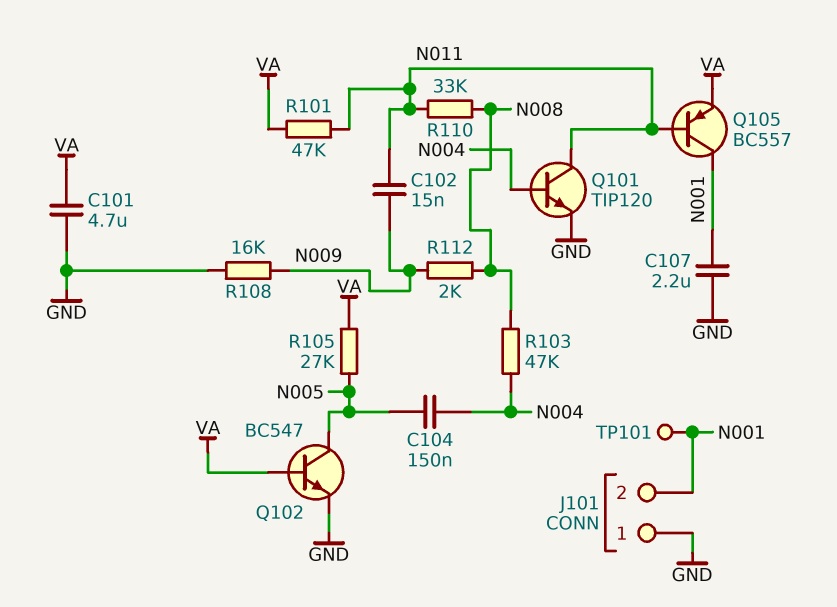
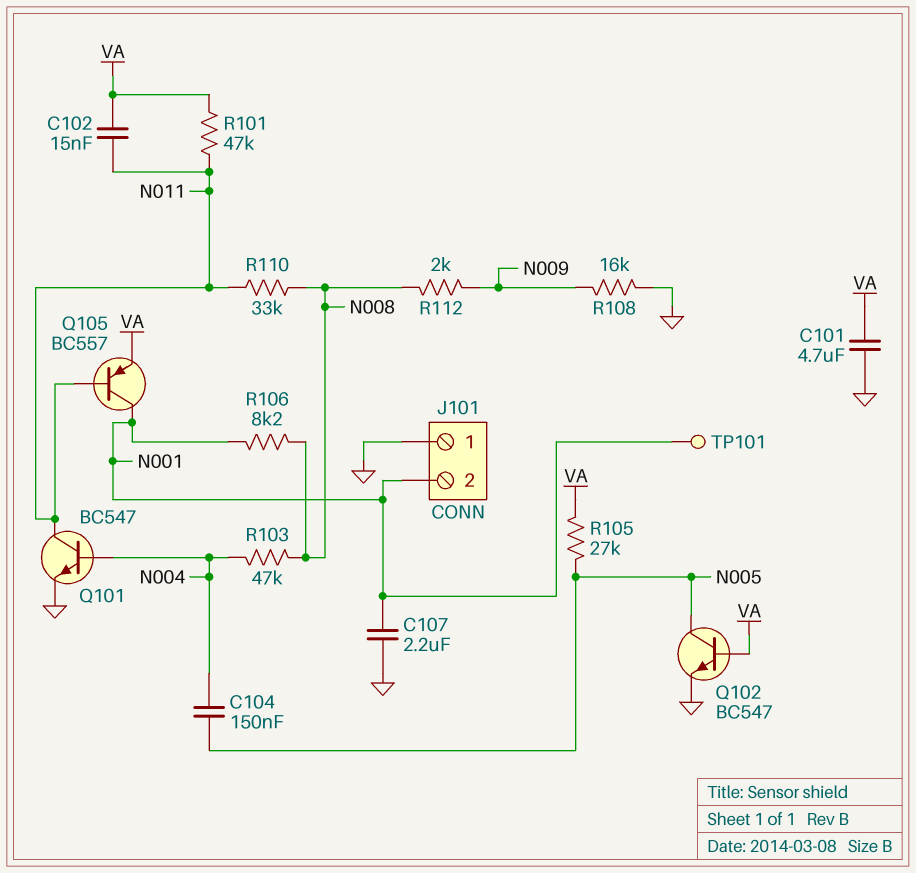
C102: 15nF (N009, N011) -> 15nF (N011, VA)
Q101: NPN TIP120 (B N004, C N011, E GND) -> NPN BC547 (B N004, C N011, E GND)
R106: none -> 8.2k (N001, N008)

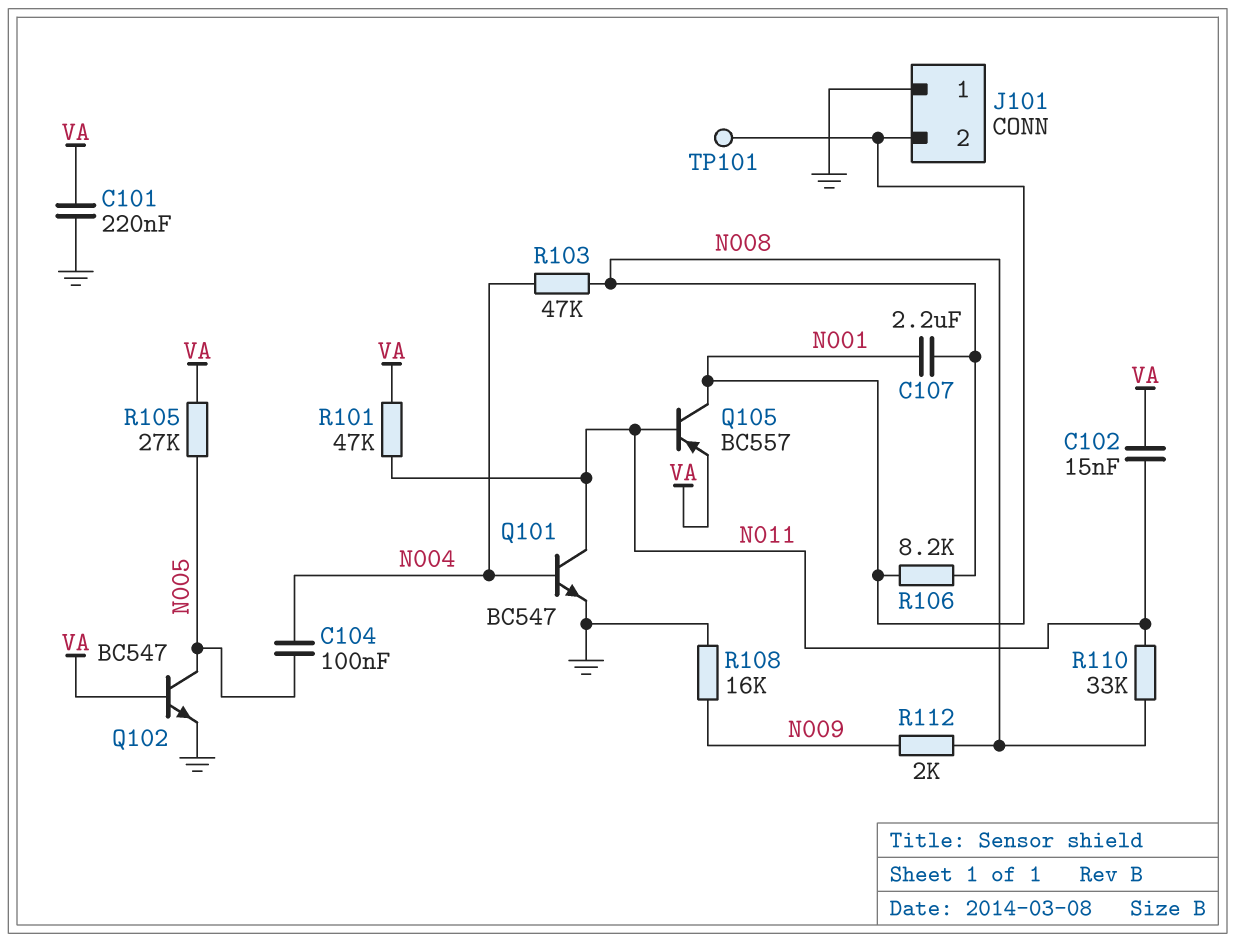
C101: 4.7uF (GND, VA) -> 220nF (GND, VA)
C104: 150nF (N004, N005) -> 100nF (N004, N005)
C107: 2.2uF (GND, N001) -> 2.2uF (N001, N008)

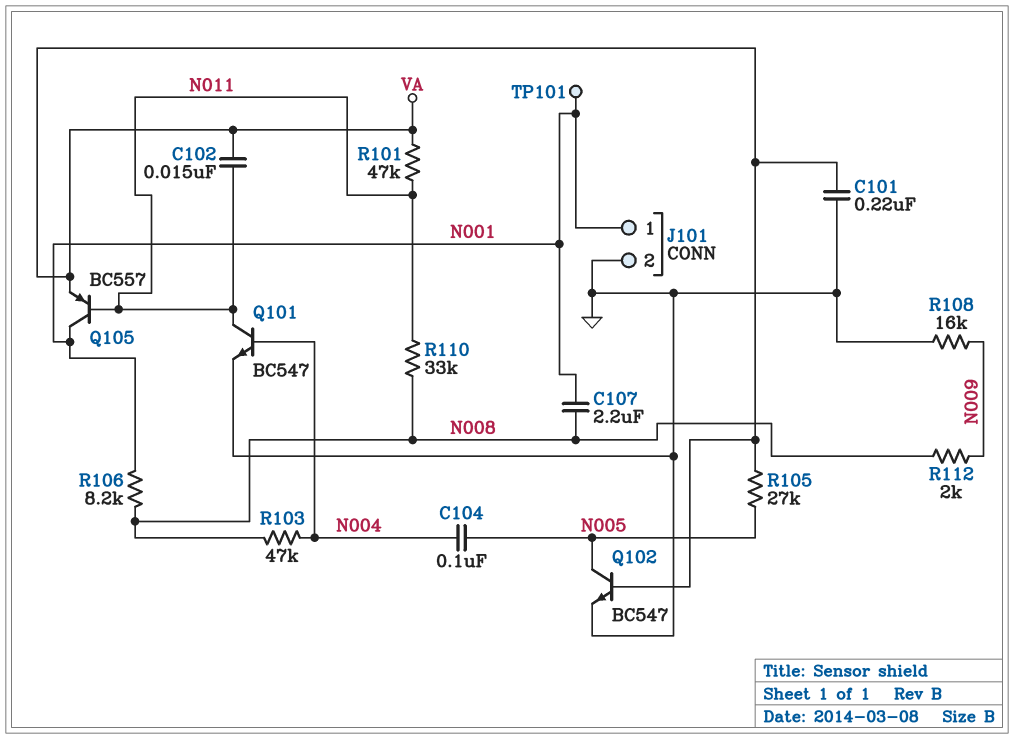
J101 pin 1: GND -> N001
J101 pin 2: N001 -> GND

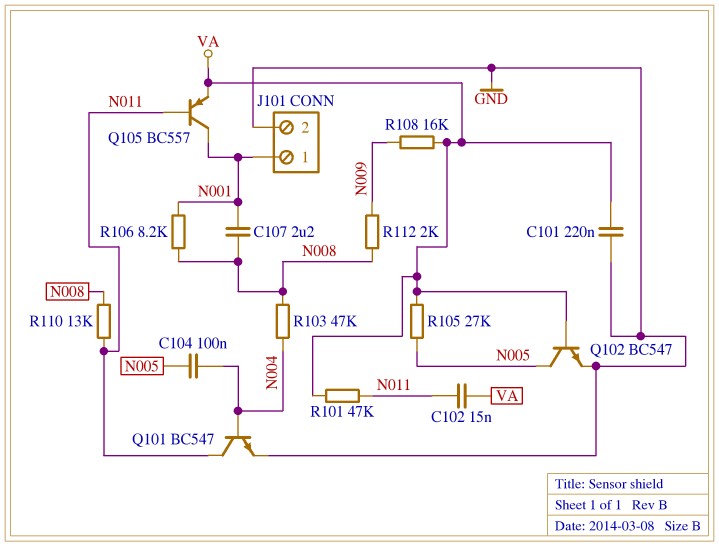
R108: 16k (GND, N009) -> 16k (N009, VA)
R110: 33k (N008, N011) -> 13k (N008, N011)
TP101: test point (N001) -> none

